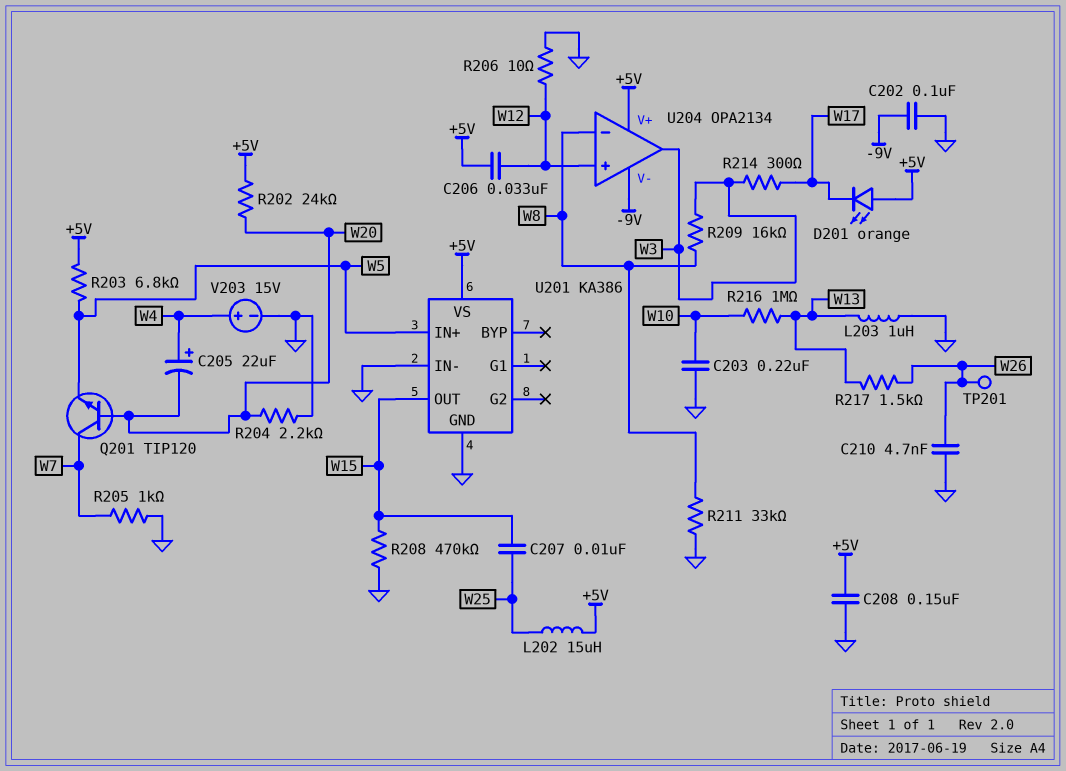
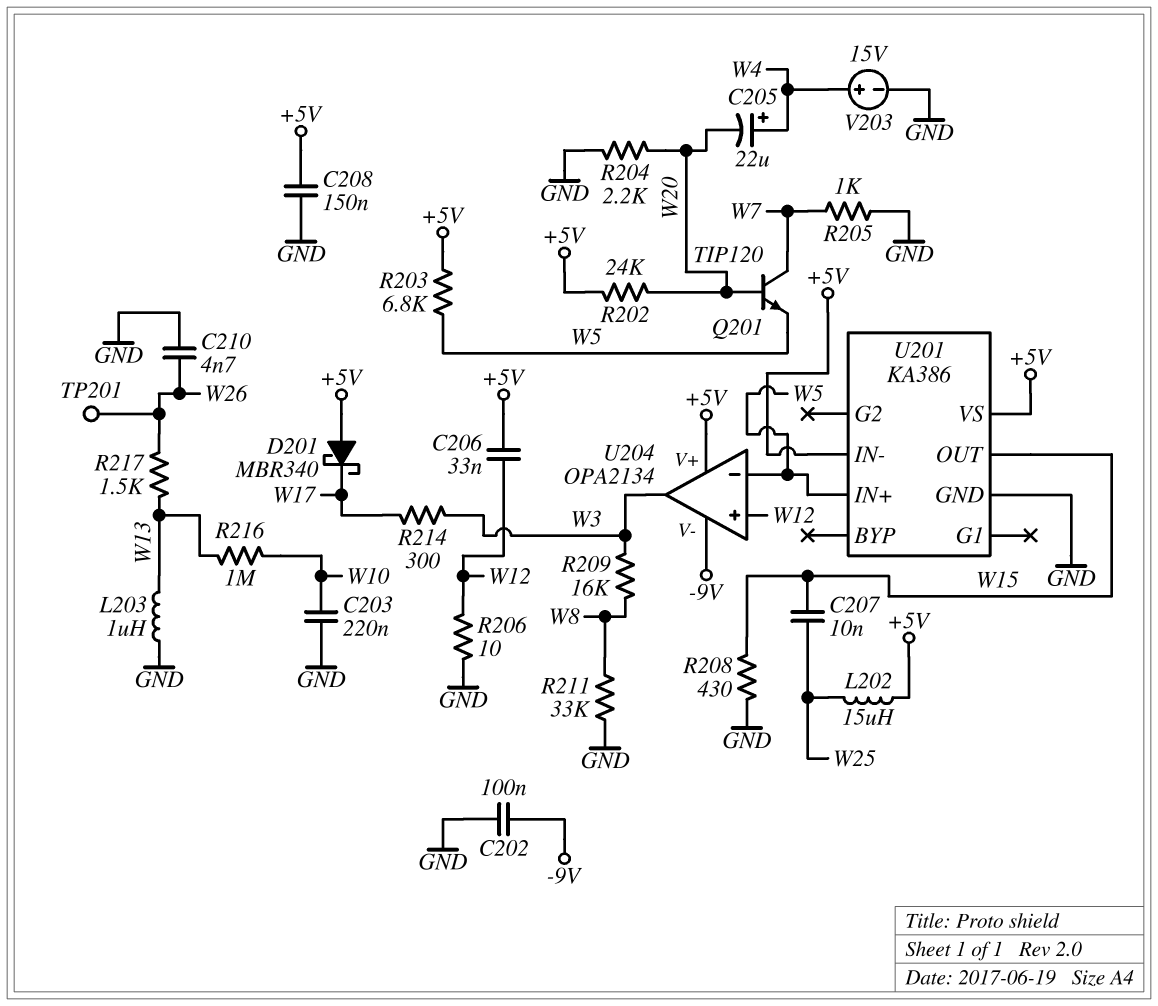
D201: LED orange (A +5V, K W17) -> schottky MBR340 (A +5V, K W17)
R208: 470k (GND, W15) -> 430 (GND, W15)
U201 pin IN-: GND -> +5V
U204 pin in-: W8 -> W5

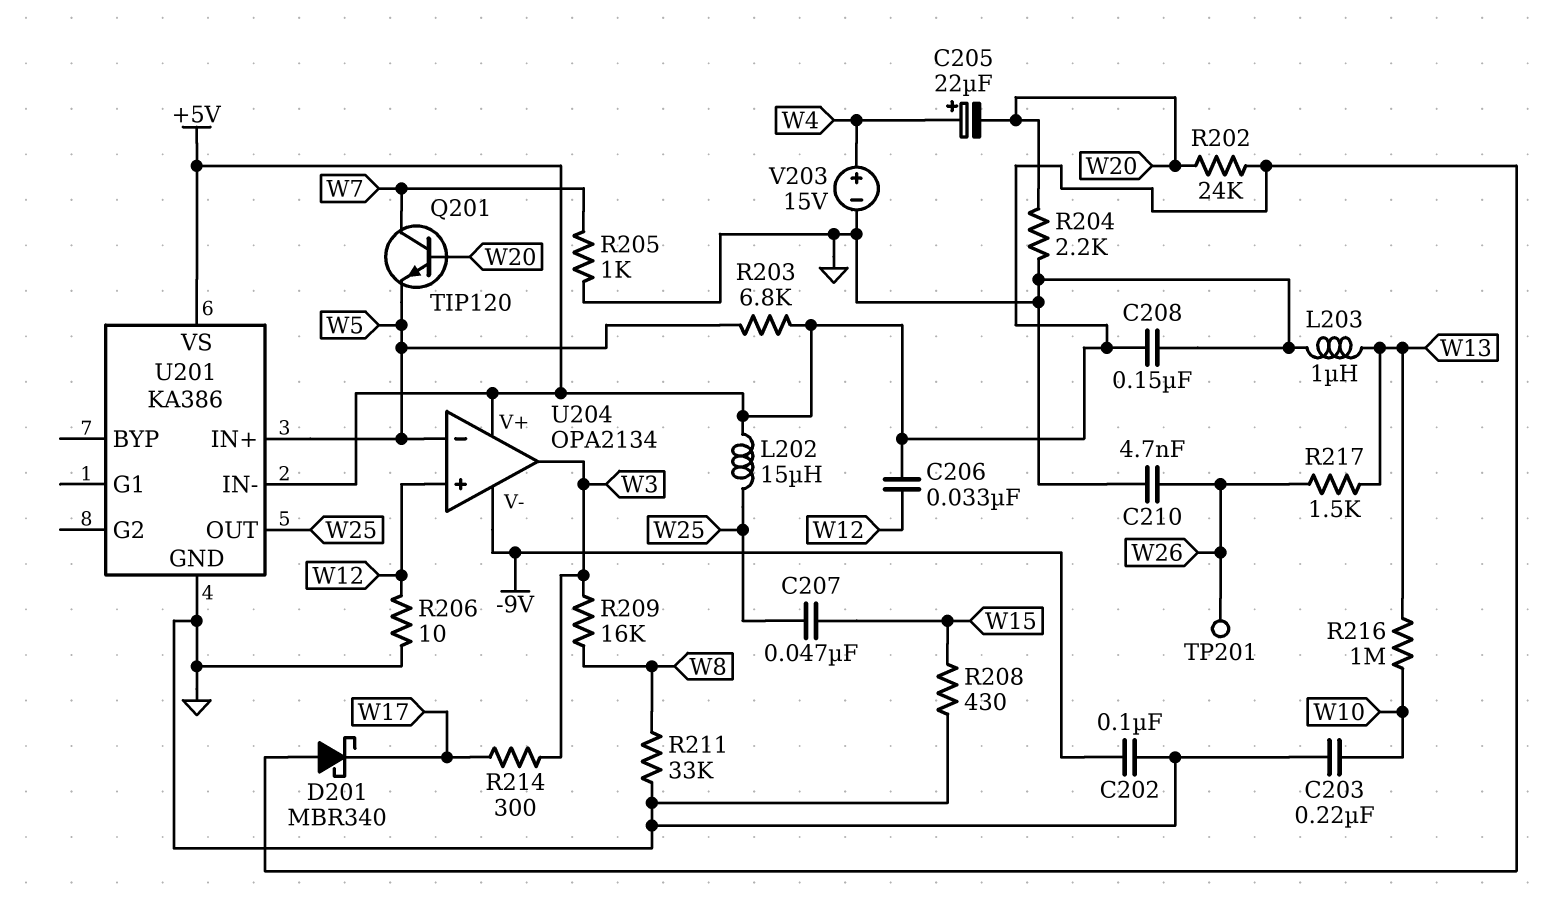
C207: 10nF (W15, W25) -> 47nF (W15, W25)
U201 pin OUT: W15 -> W25

